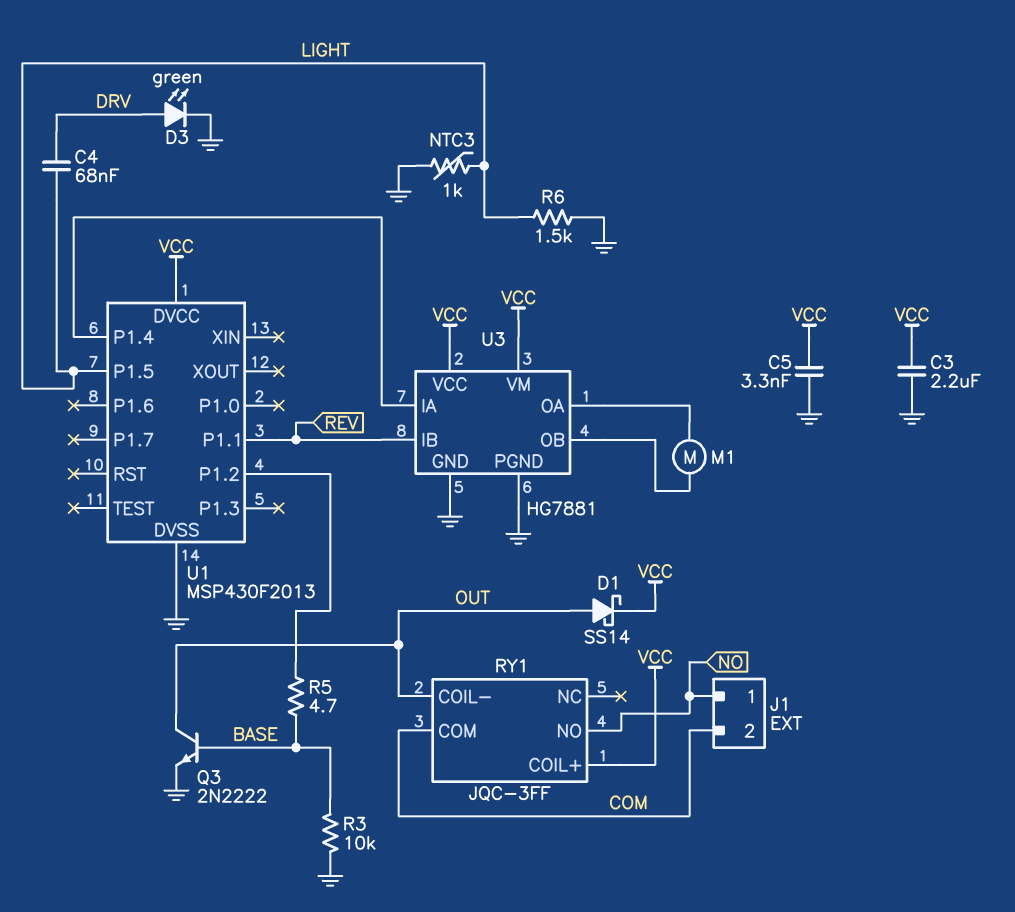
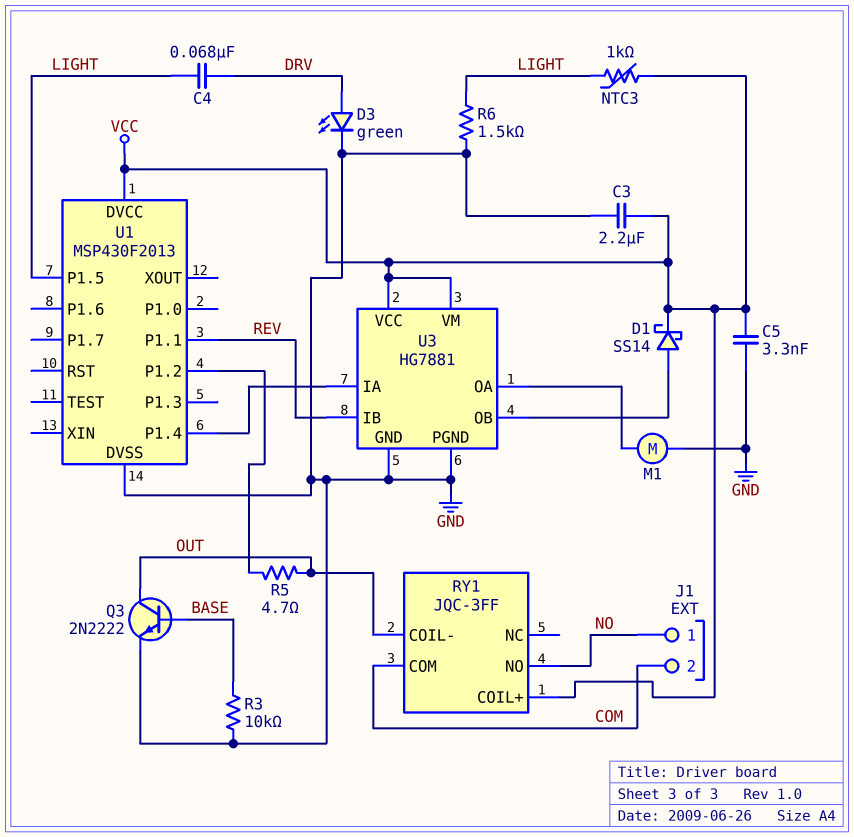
D1: schottky SS14 (A OUT, K VCC) -> schottky SS14 (A U3/OB, K VCC)
M1: motor (U3/OA, U3/OB) -> motor (GND, U3/OA)
NTC3: 1k (GND, LIGHT) -> 1k (LIGHT, VCC)
R5: 4.7 (BASE, U1/P1.2) -> 4.7 (OUT, U1/P1.2)

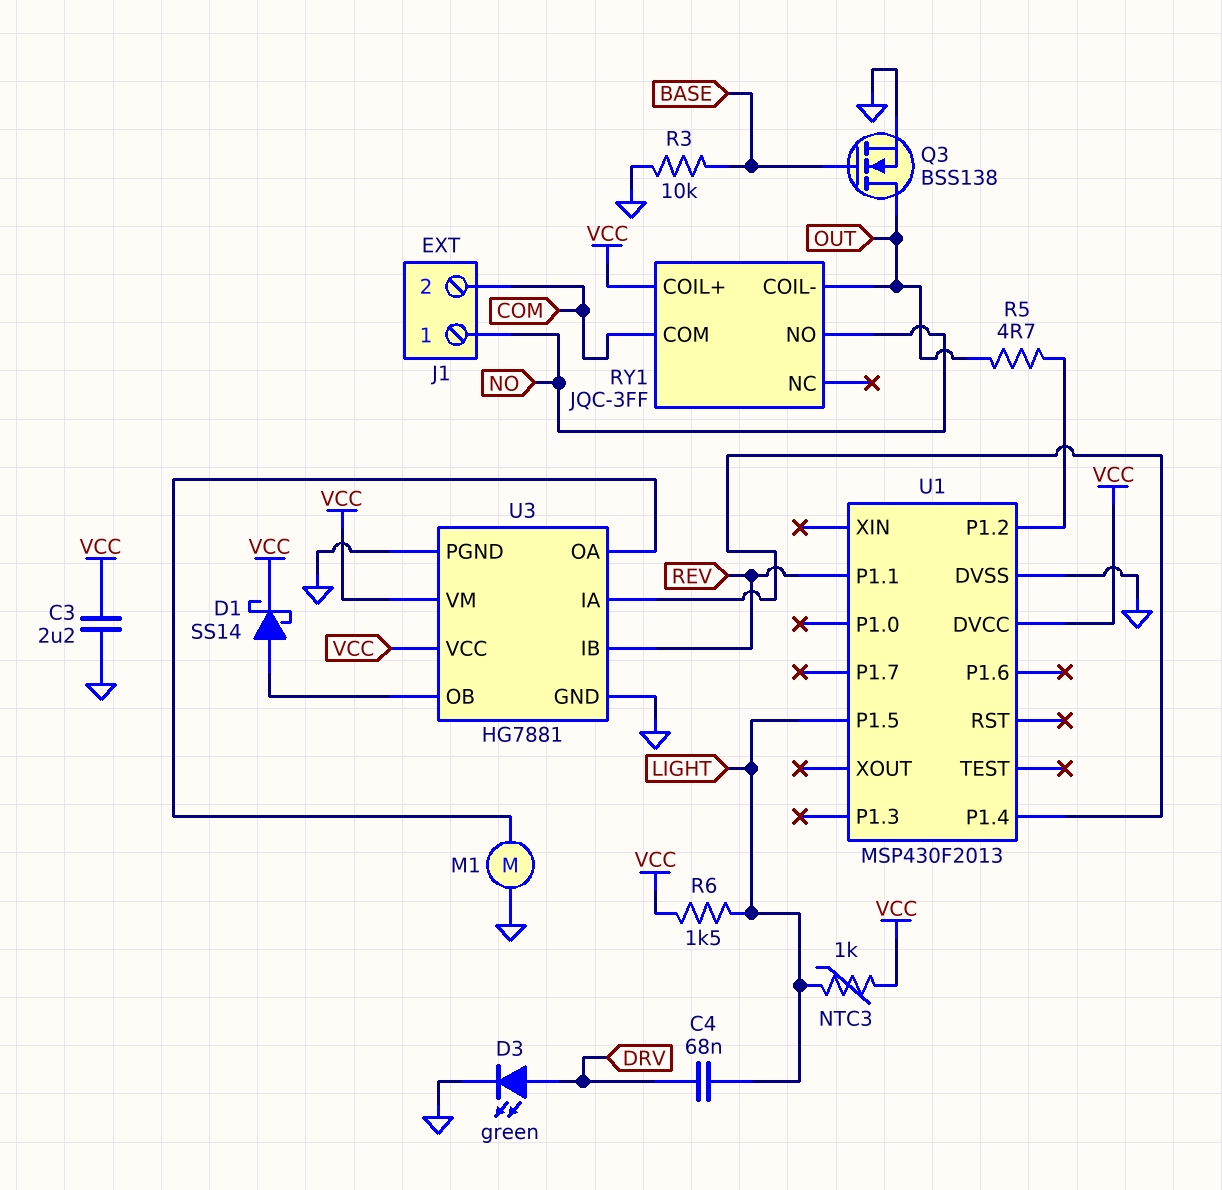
C5: 3.3nF (GND, VCC) -> none
Q3: NPN 2N2222 (B BASE, C OUT, E GND) -> NMOS BSS138 (G BASE, D OUT, S GND)
R6: 1.5k (GND, LIGHT) -> 1.5k (LIGHT, VCC)

